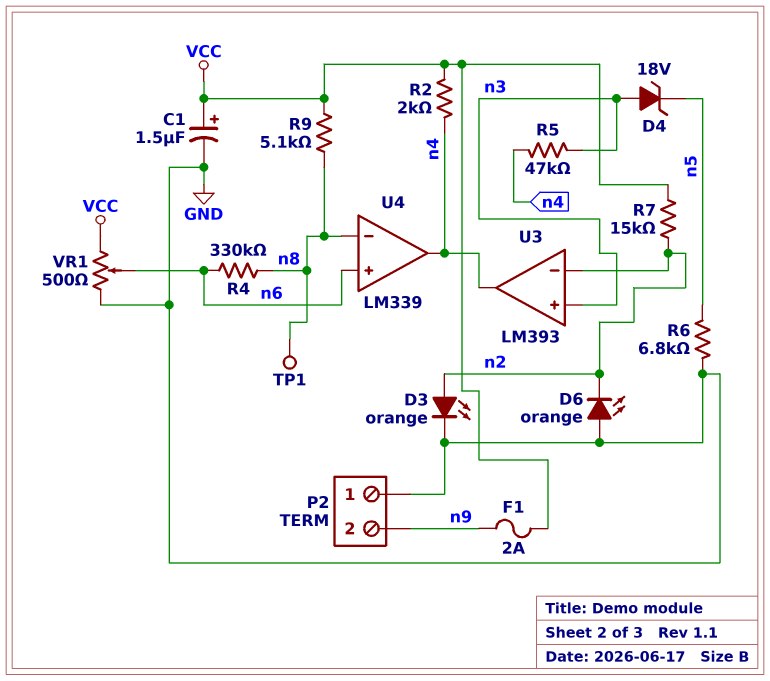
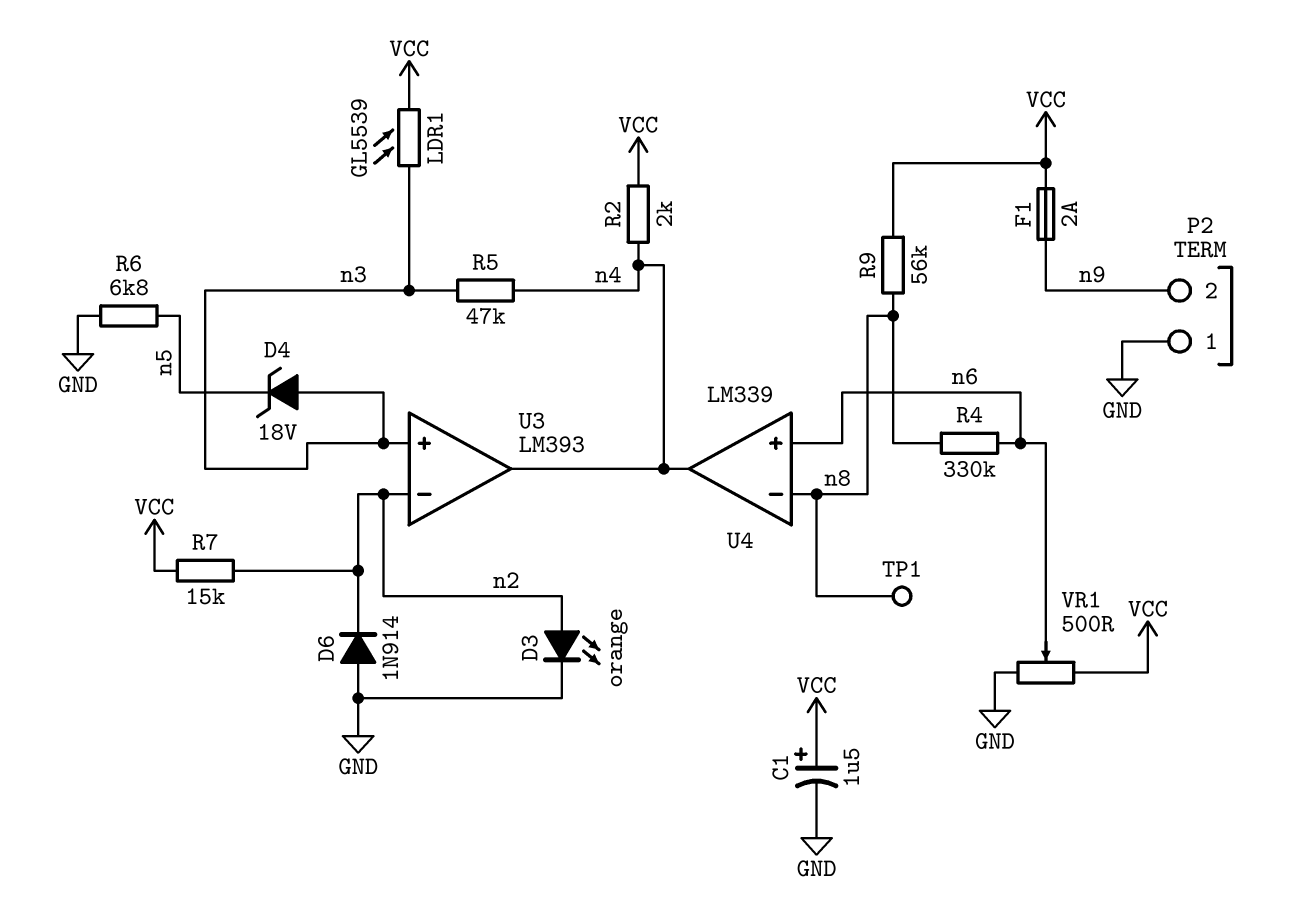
D6: LED orange (A GND, K n2) -> diode 1N914 (A GND, K n2)
LDR1: none -> GL5539 (VCC, n3)
R9: 5.1k (VCC, n8) -> 56k (VCC, n8)

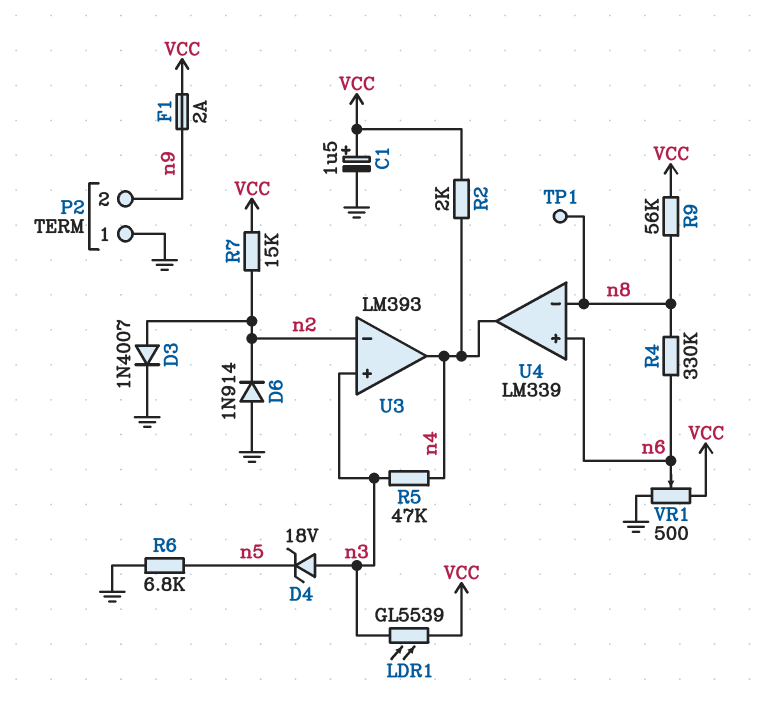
D3: LED orange (A n2, K GND) -> diode 1N4007 (A n2, K GND)

